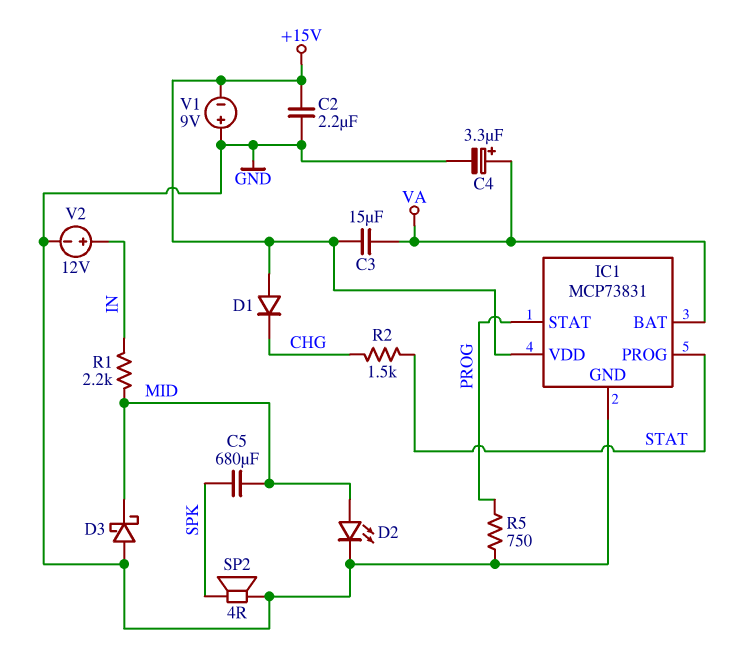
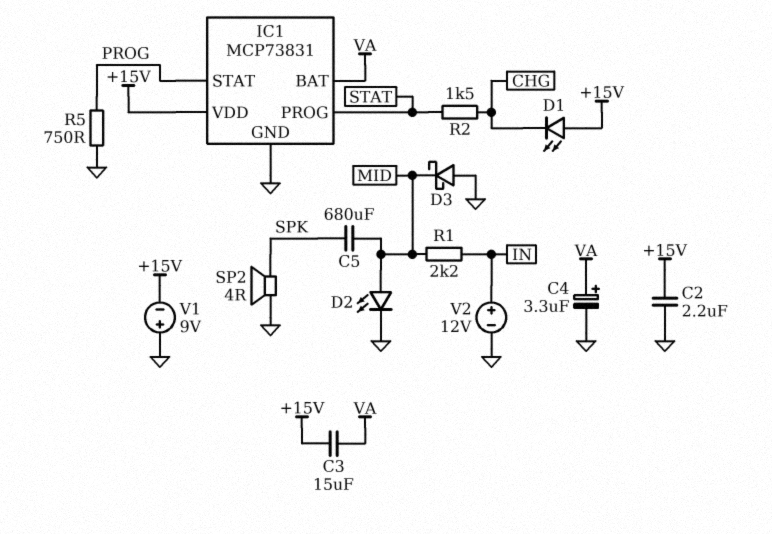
D1: diode (A +15V, K CHG) -> LED (A +15V, K CHG)

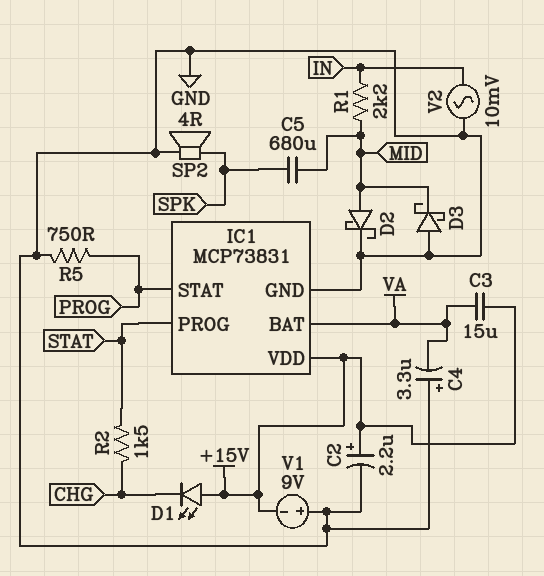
C2: 2.2uF (+15V, GND) -> 2.2uF (plus +15V, minus GND)
C4: 3.3uF (plus VA, minus GND) -> 3.3uF (plus GND, minus VA)
D2: LED (A MID, K GND) -> schottky (A MID, K GND)
V2: 12V (plus IN, minus GND) -> AC 10mV (GND, IN)

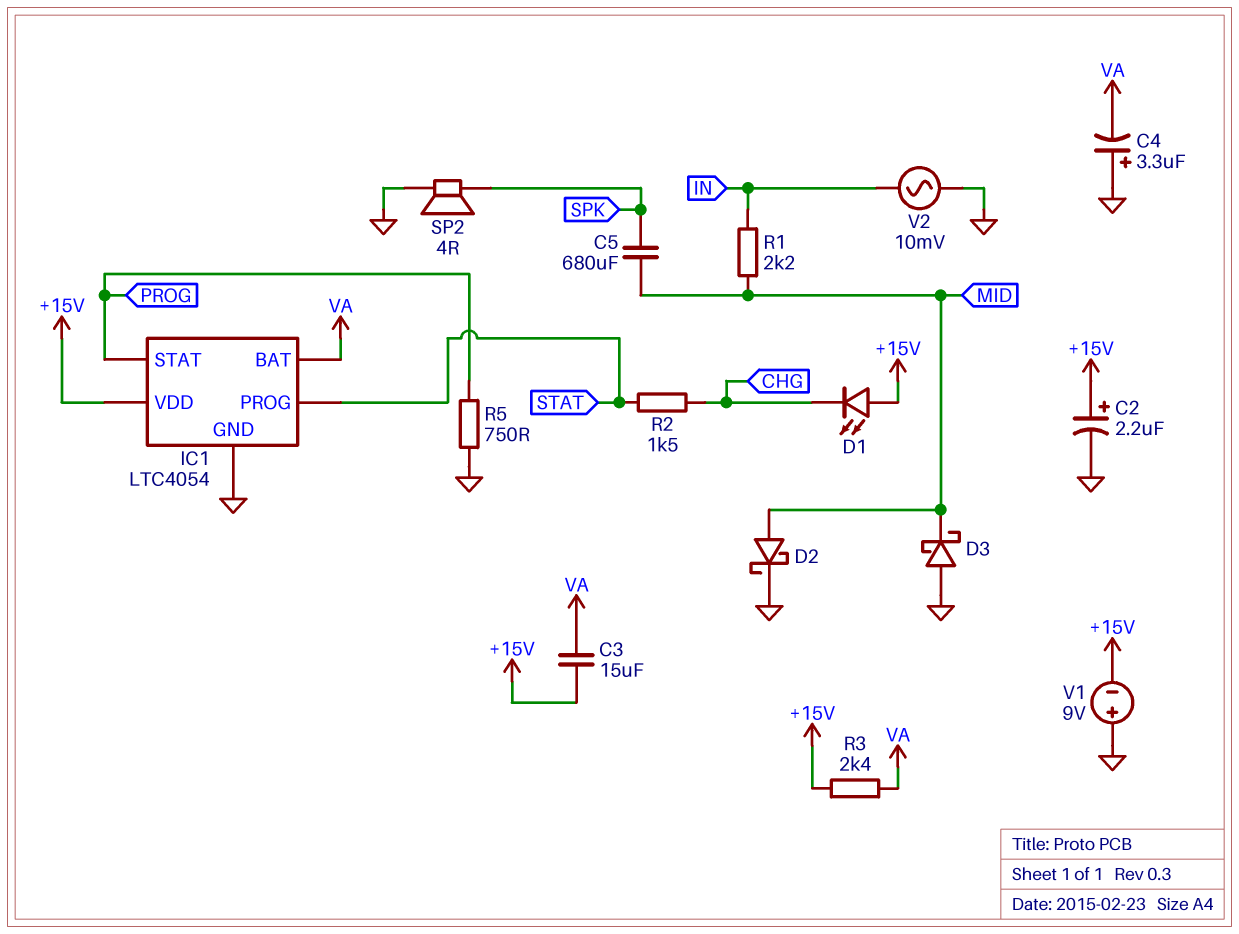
IC1: MCP73831 -> LTC4054
R3: none -> 2.4k (+15V, VA)

